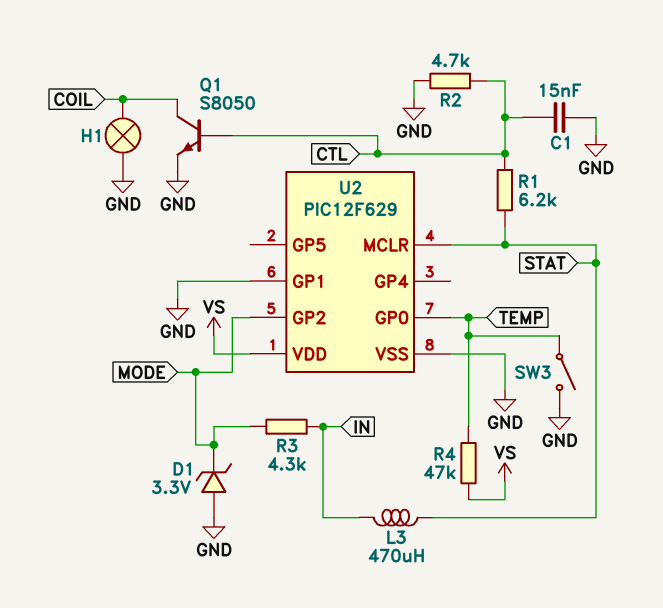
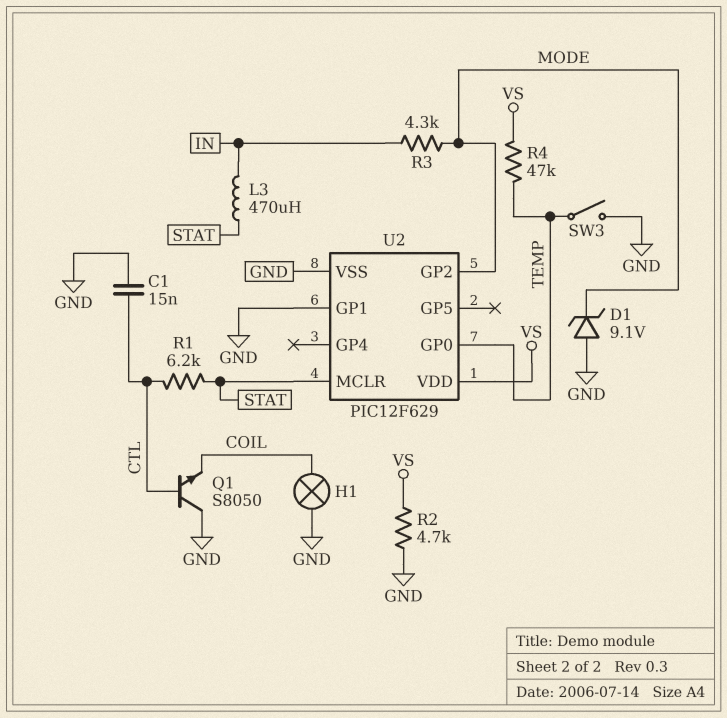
D1: zener 3.3V (A GND, K MODE) -> zener 9.1V (A GND, K MODE)
Q1: NPN S8050 (B CTL, C COIL, E GND) -> NPN S8050 (B CTL, C GND, E COIL)
R2: 4.7k (CTL, GND) -> 4.7k (GND, VS)

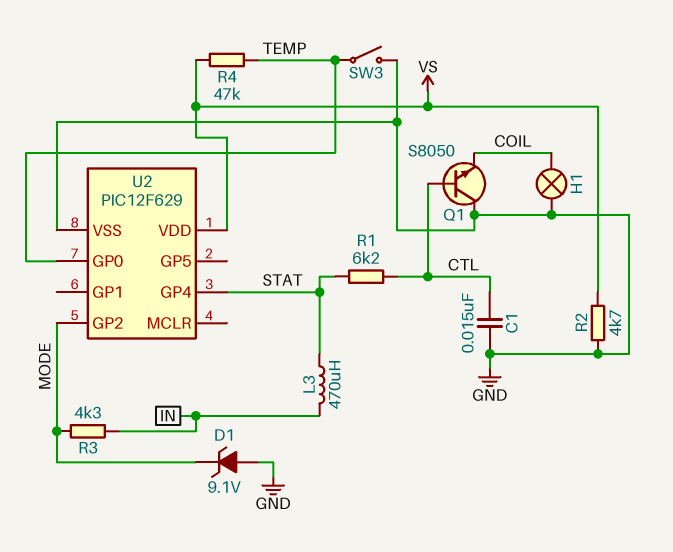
U2 pin GP1: GND -> none
U2 pin GP4: none -> STAT
U2 pin MCLR: STAT -> none

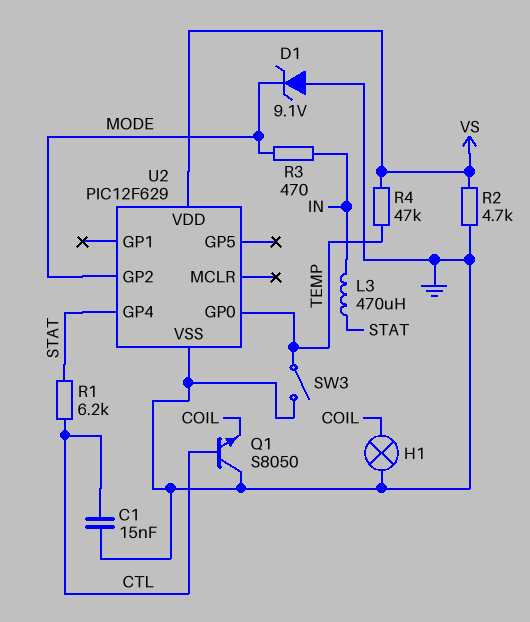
R3: 4.3k (IN, MODE) -> 470 (IN, MODE)

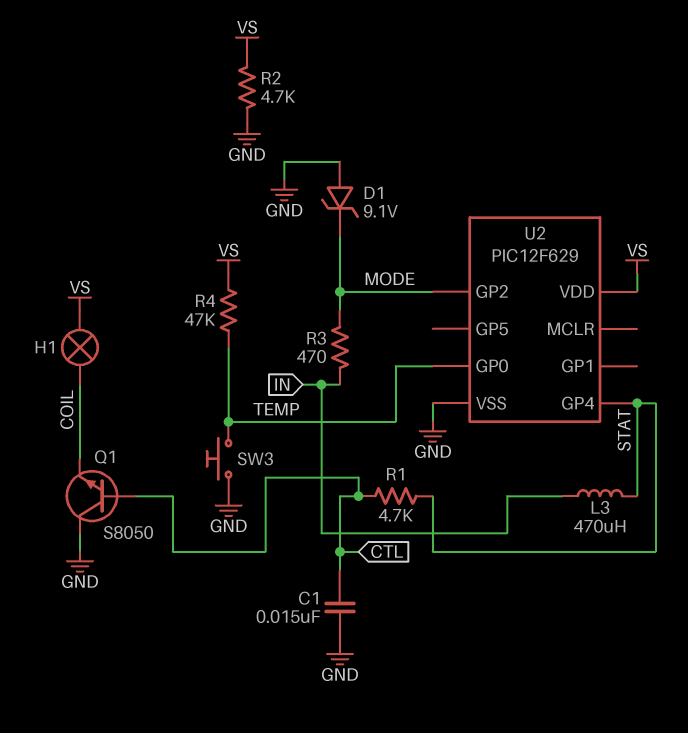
H1: lamp (COIL, GND) -> lamp (COIL, VS)
R1: 6.2k (CTL, STAT) -> 4.7k (CTL, STAT)
SW3: switch (GND, TEMP) -> button (GND, TEMP)

